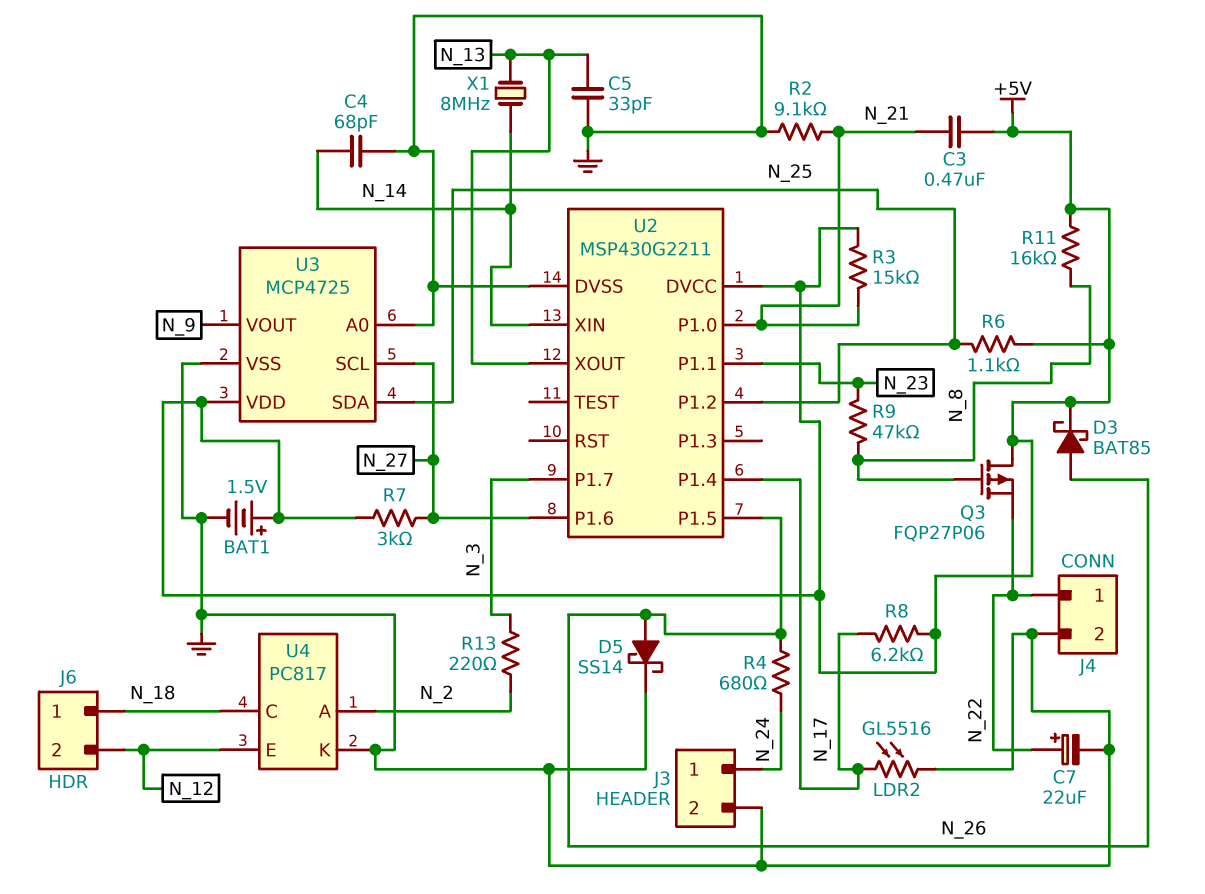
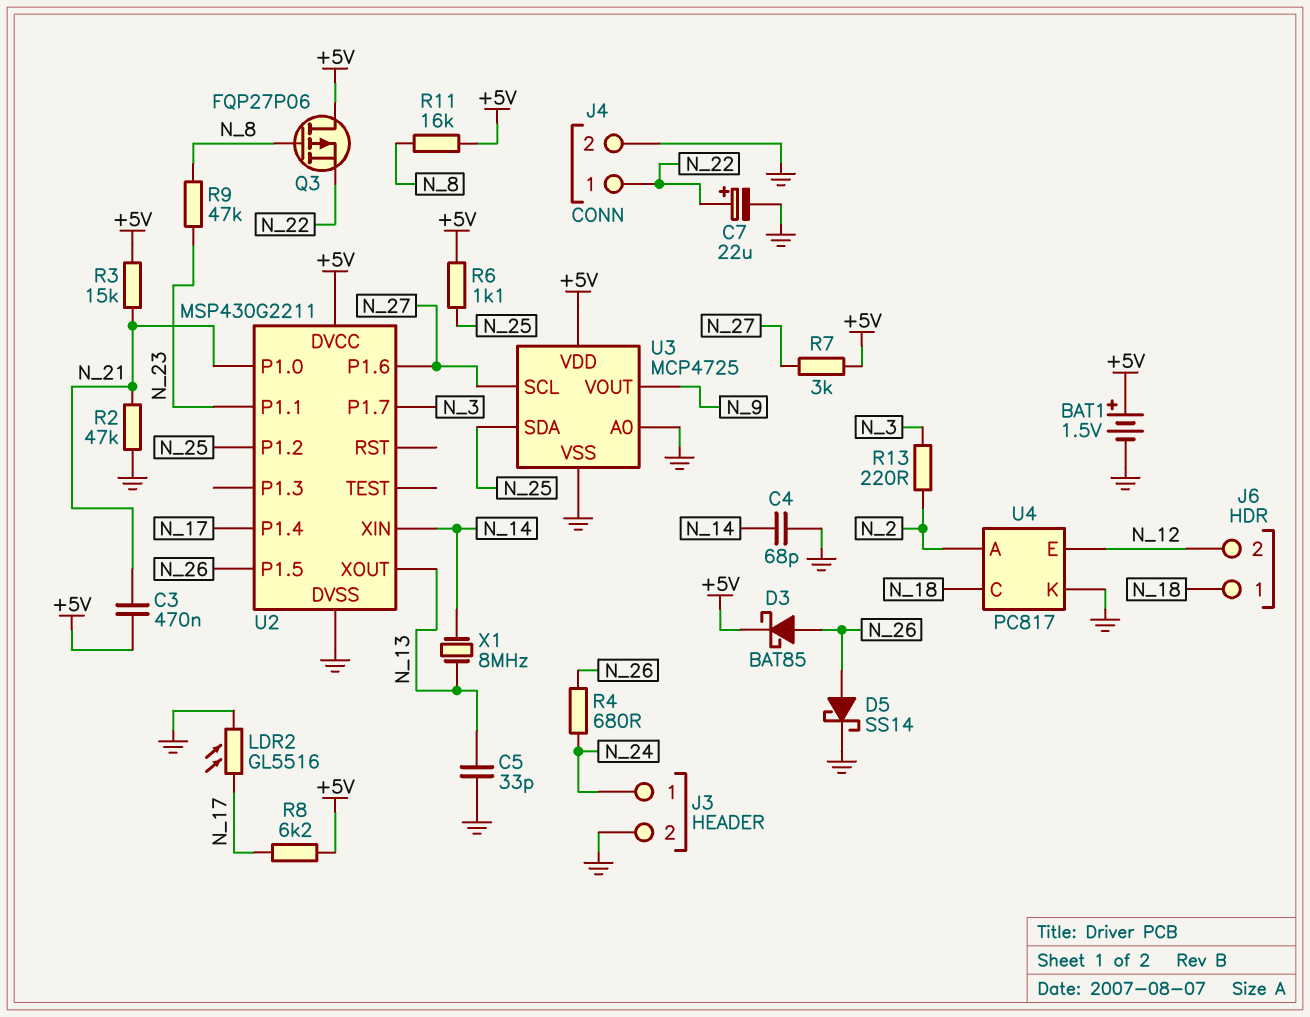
R2: 9.1k (GND, N_21) -> 47k (GND, N_21)

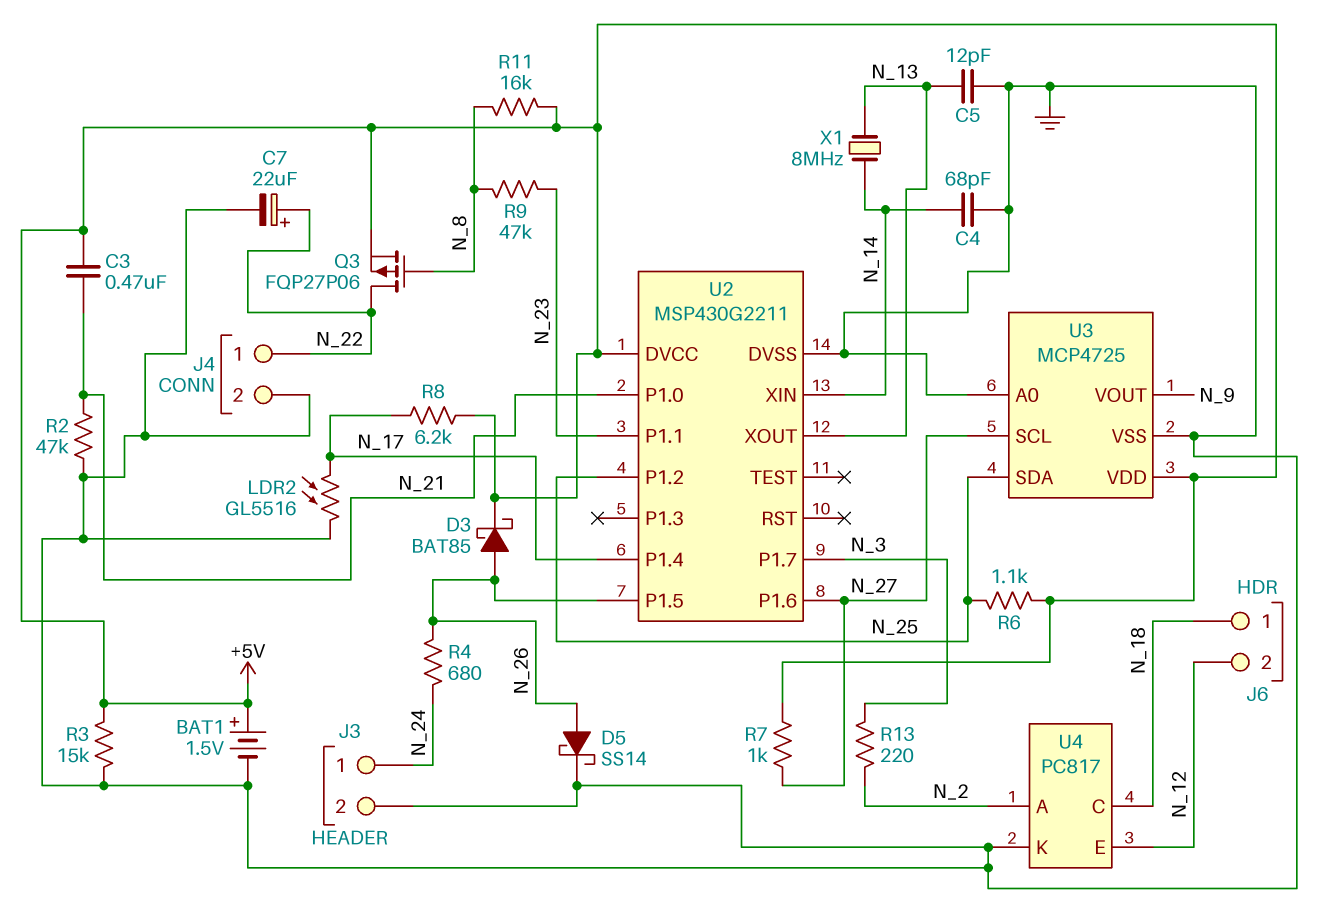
C5: 33pF (GND, N_13) -> 12pF (GND, N_13)
Q3: PMOS FQP27P06 (G N_8, D +5V, S N_22) -> PMOS FQP27P06 (G N_8, D N_22, S +5V)
R3: 15k (+5V, N_21) -> 15k (+5V, GND)
R7: 3k (+5V, N_27) -> 1k (+5V, N_27)

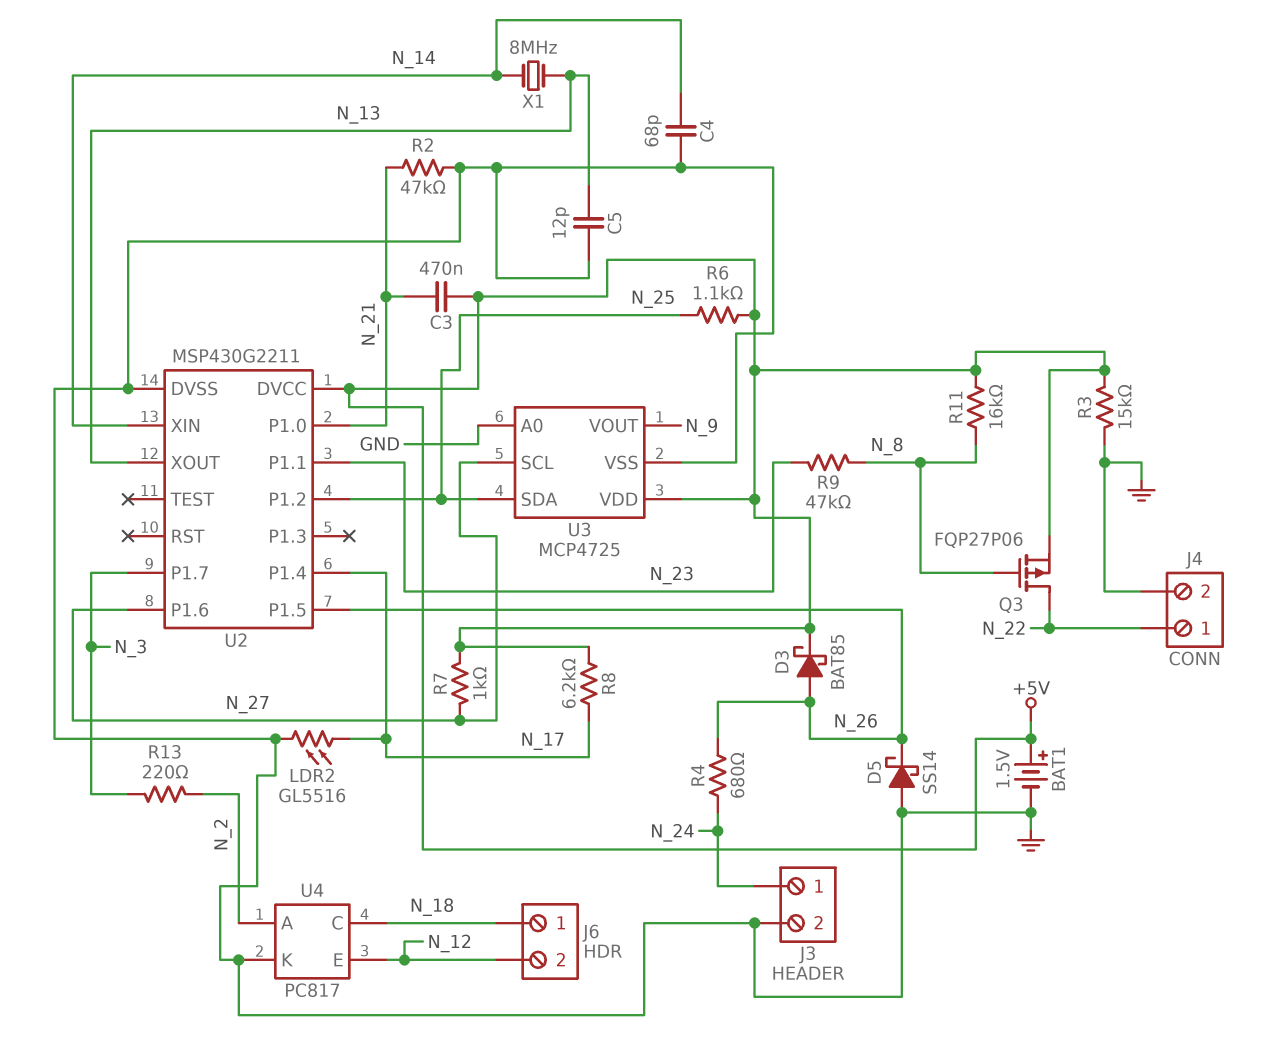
C7: 22uF (plus N_22, minus GND) -> none
D5: schottky SS14 (A N_26, K GND) -> schottky SS14 (A GND, K N_26)

